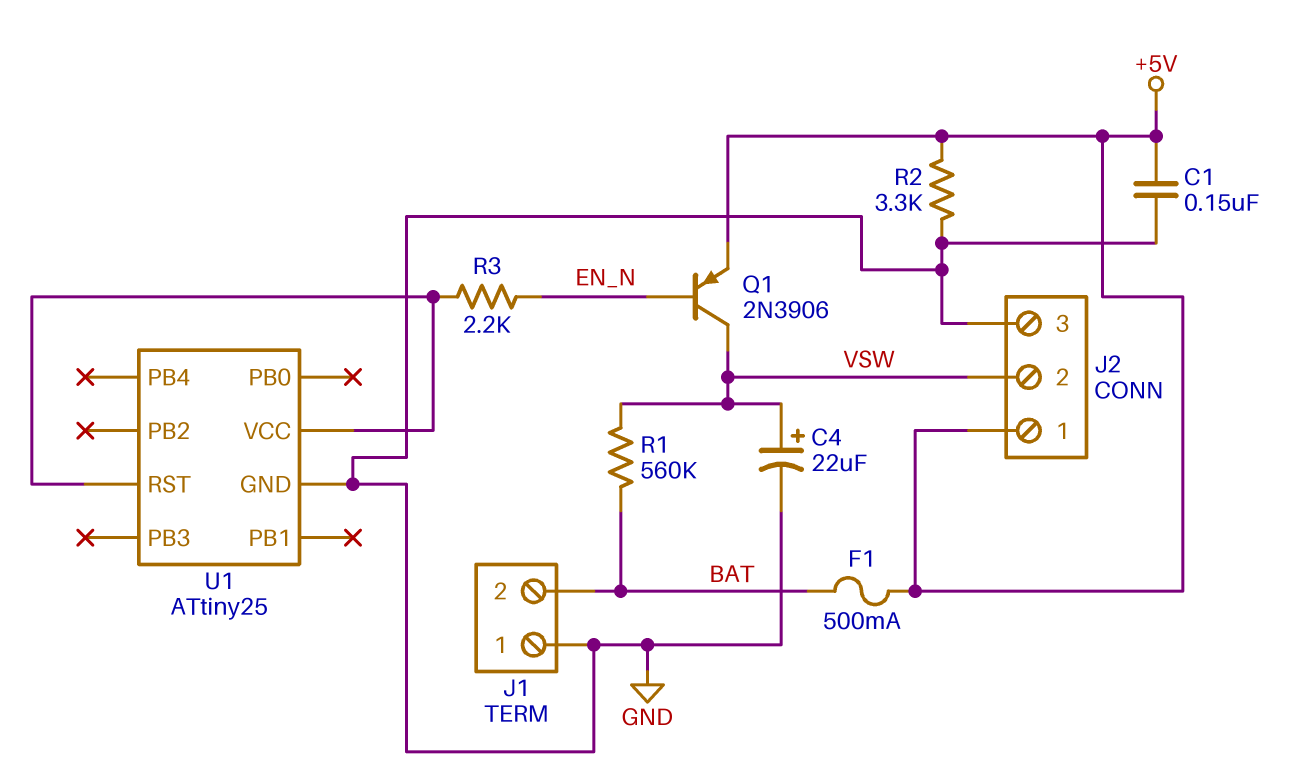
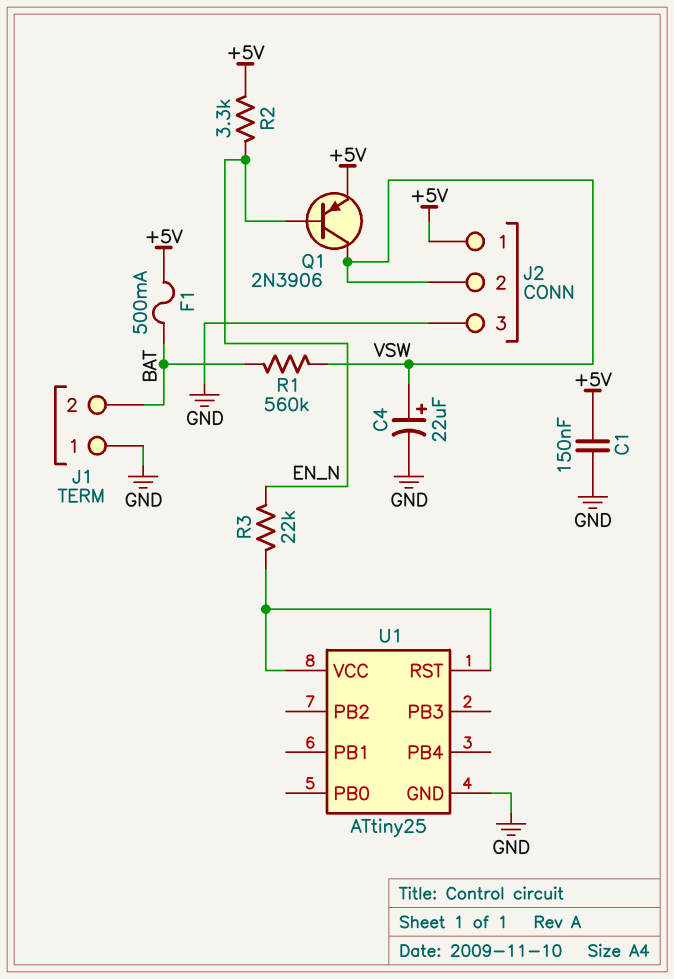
R2: 3.3k (+5V, GND) -> 3.3k (+5V, EN_N)
R3: 2.2k (EN_N, U1/RST) -> 22k (EN_N, U1/RST)

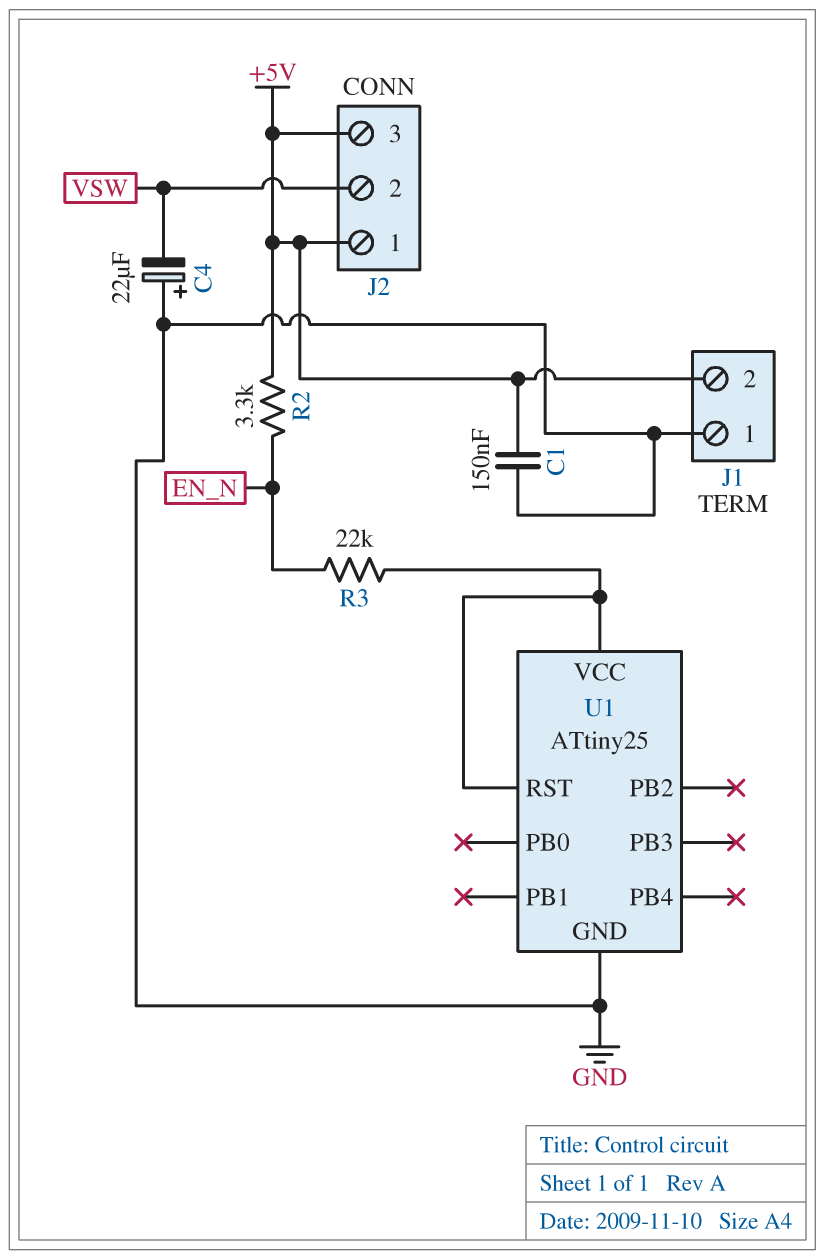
C4: 22uF (plus VSW, minus GND) -> 22uF (plus GND, minus VSW)
F1: 500mA (+5V, BAT) -> none
J1 pin 2: BAT -> +5V
J2 pin 3: GND -> +5V
Q1: PNP 2N3906 (B EN_N, C VSW, E +5V) -> none
R1: 560k (BAT, VSW) -> none

